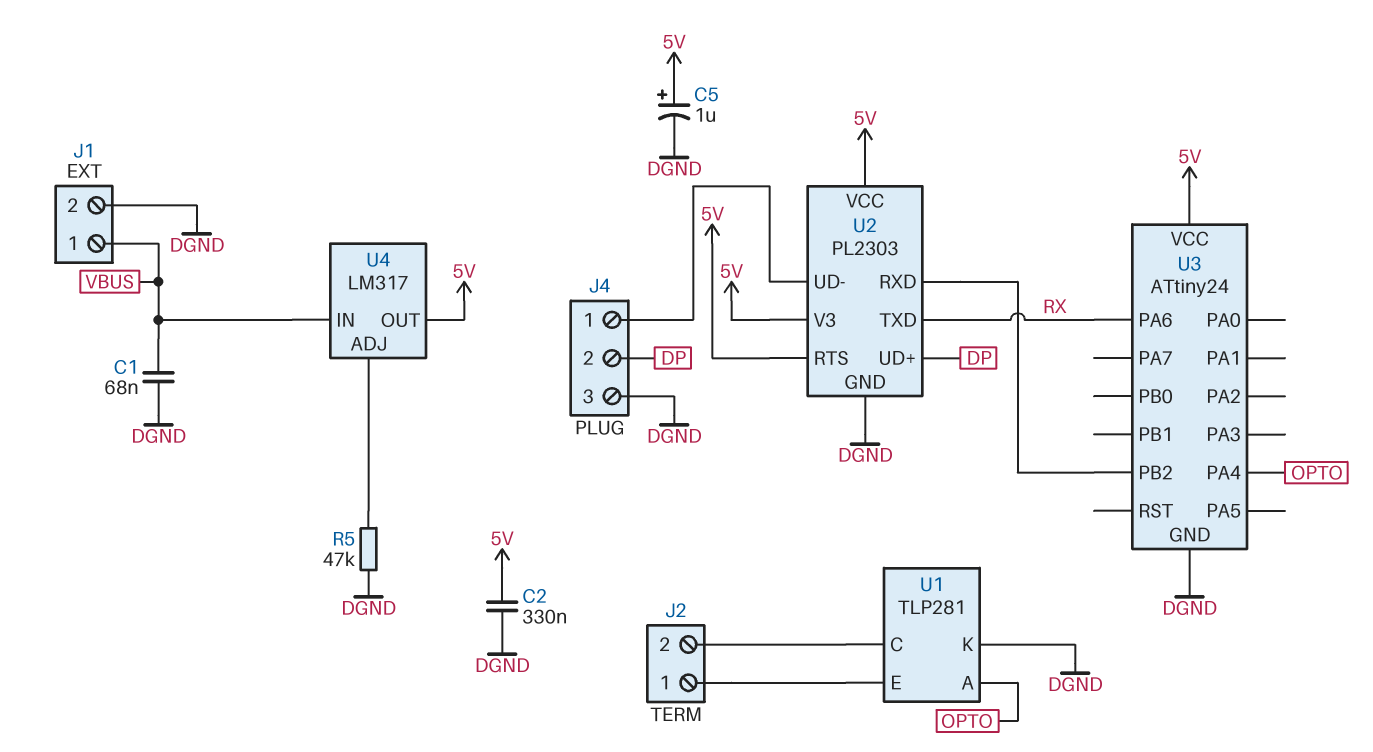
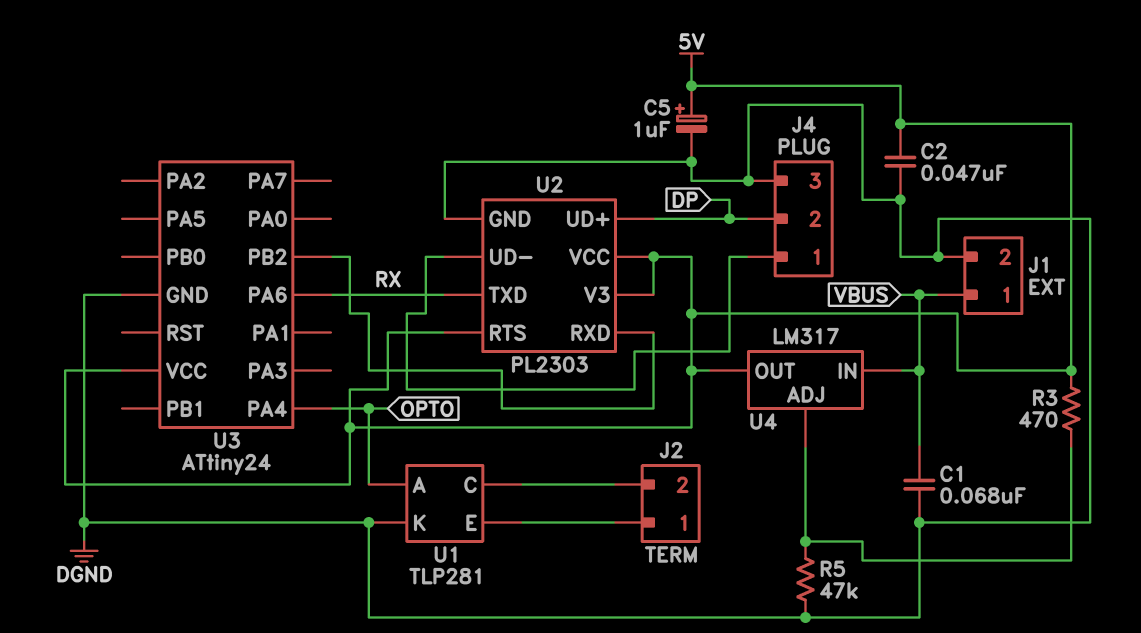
C2: 330nF (5V, DGND) -> 47nF (5V, DGND)
R3: none -> 470 (5V, U4/ADJ)

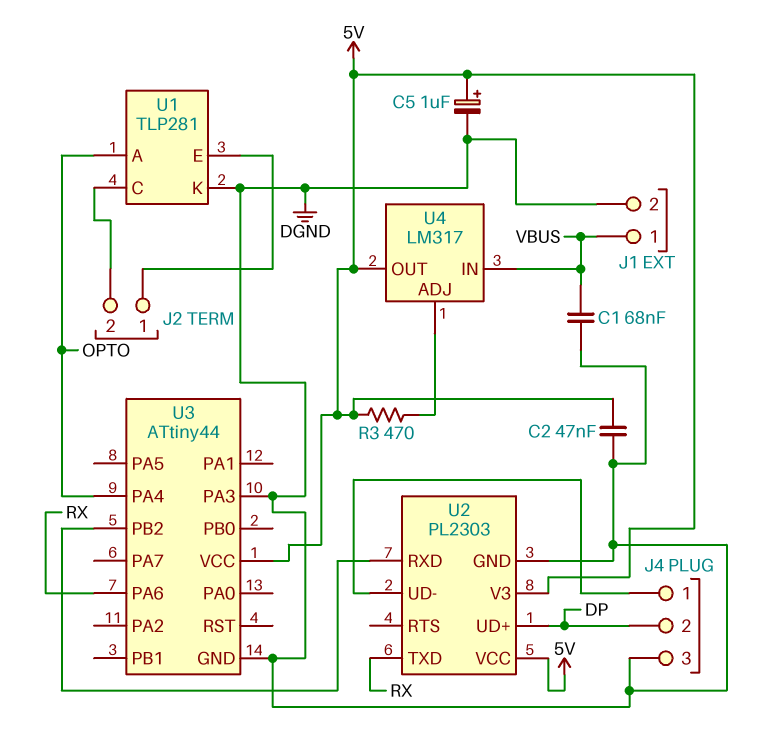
R5: 47k (DGND, U4/ADJ) -> none
U2 pin RTS: 5V -> none
U3: ATtiny24 -> ATtiny44
U3 pin PA3: none -> DGND

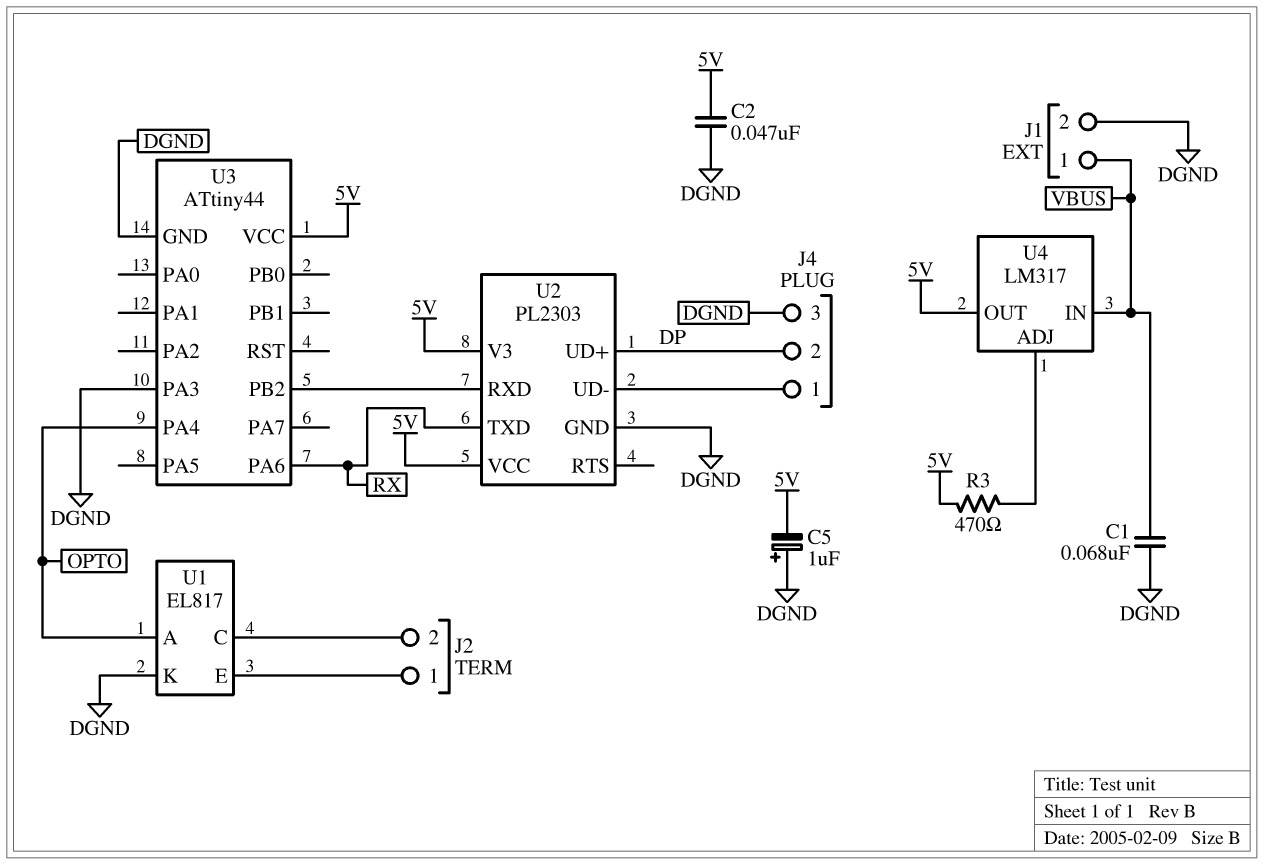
C5: 1uF (plus 5V, minus DGND) -> 1uF (plus DGND, minus 5V)
U1: TLP281 -> EL817

